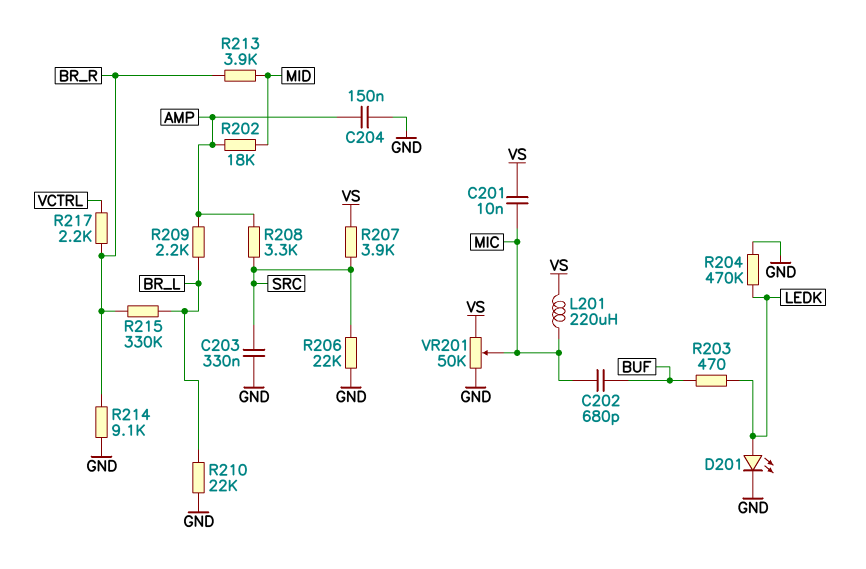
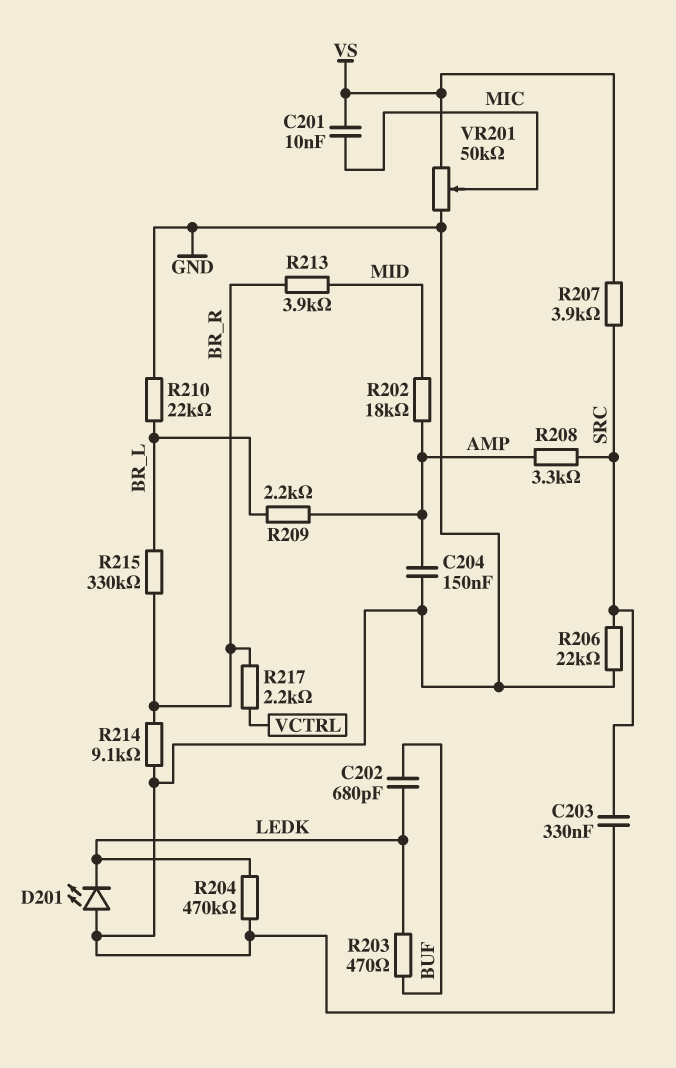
C202: 680pF (BUF, MIC) -> 680pF (BUF, LEDK)
D201: LED (A LEDK, K GND) -> LED (A GND, K LEDK)
L201: 220uH (MIC, VS) -> none

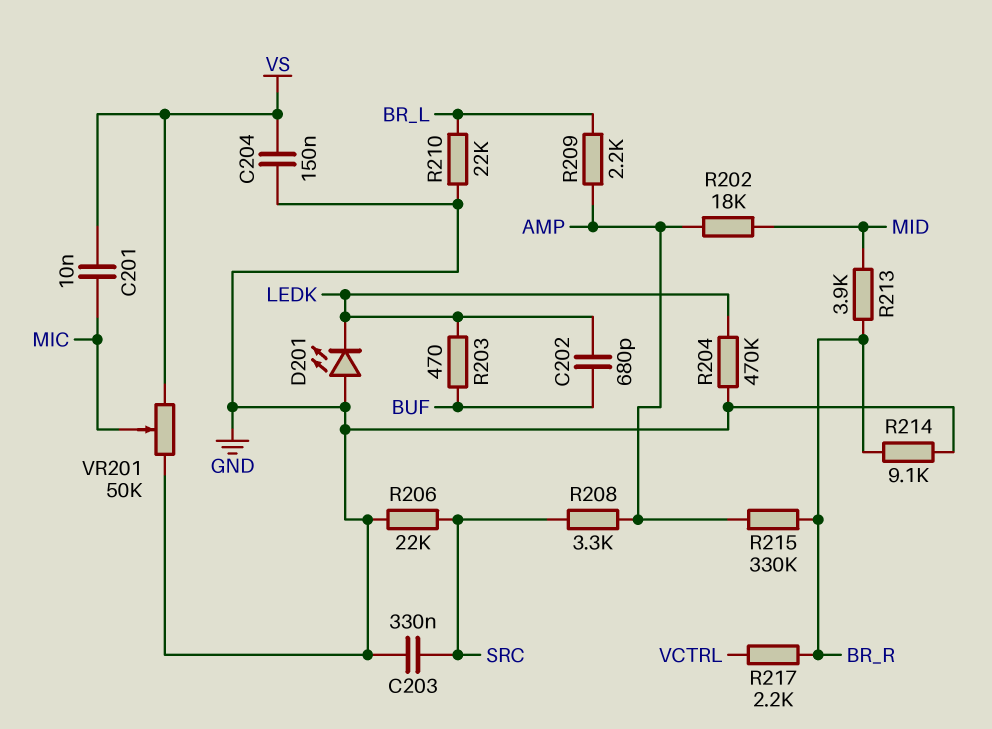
C204: 150nF (AMP, GND) -> 150nF (GND, VS)
R207: 3.9k (SRC, VS) -> none
R215: 330k (BR_L, BR_R) -> 330k (AMP, BR_R)

